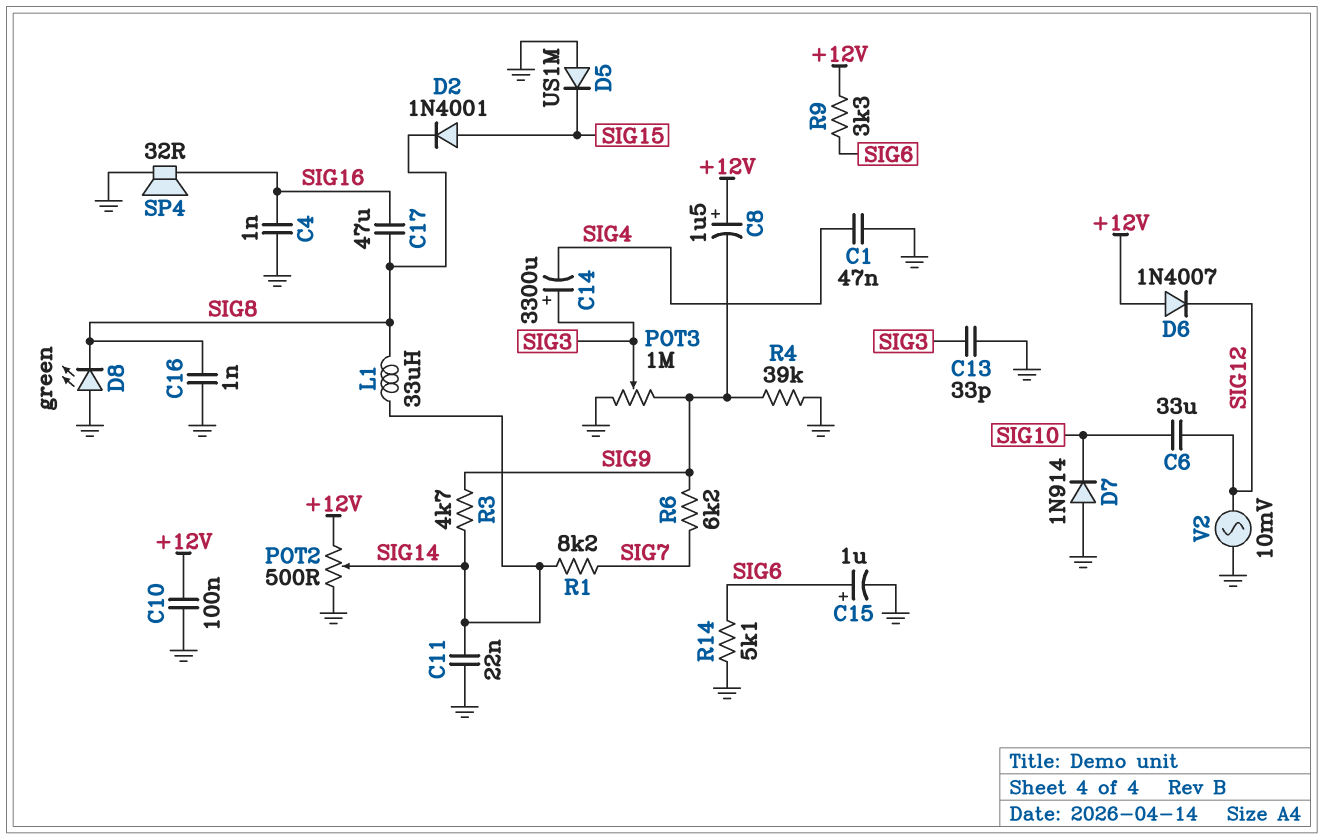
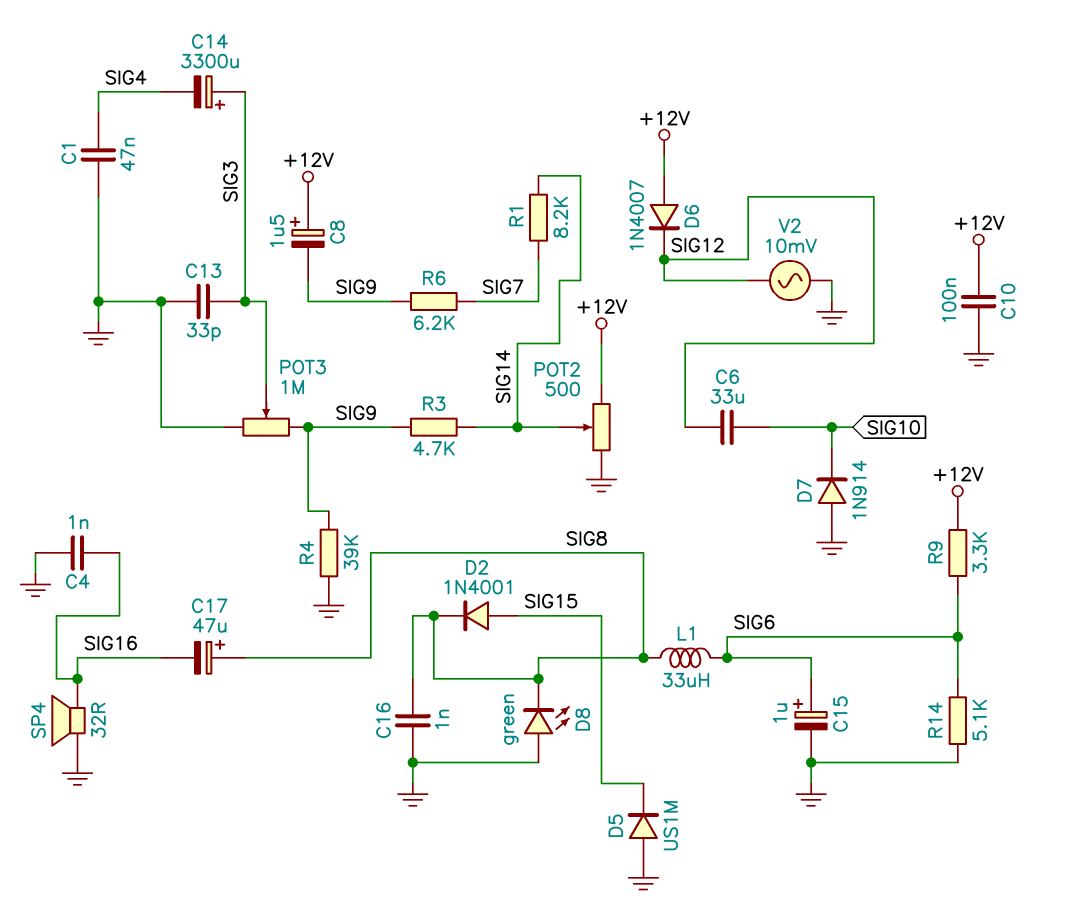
C11: 22nF (GND, SIG14) -> none
C17: 47uF (SIG8, SIG16) -> 47uF (plus SIG8, minus SIG16)
L1: 33uH (SIG8, SIG14) -> 33uH (SIG6, SIG8)

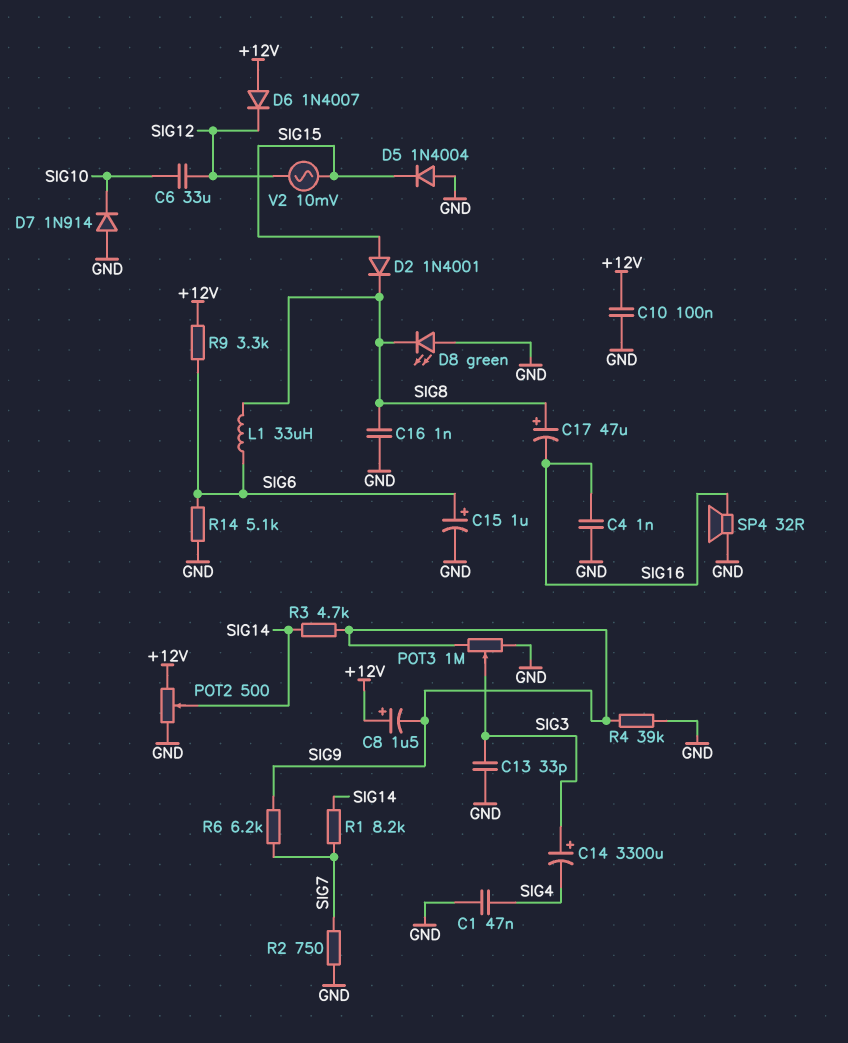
D5: diode US1M (A GND, K SIG15) -> diode 1N4004 (A GND, K SIG15)
R2: none -> 750 (GND, SIG7)
V2: AC 10mV (GND, SIG12) -> AC 10mV (SIG12, SIG15)

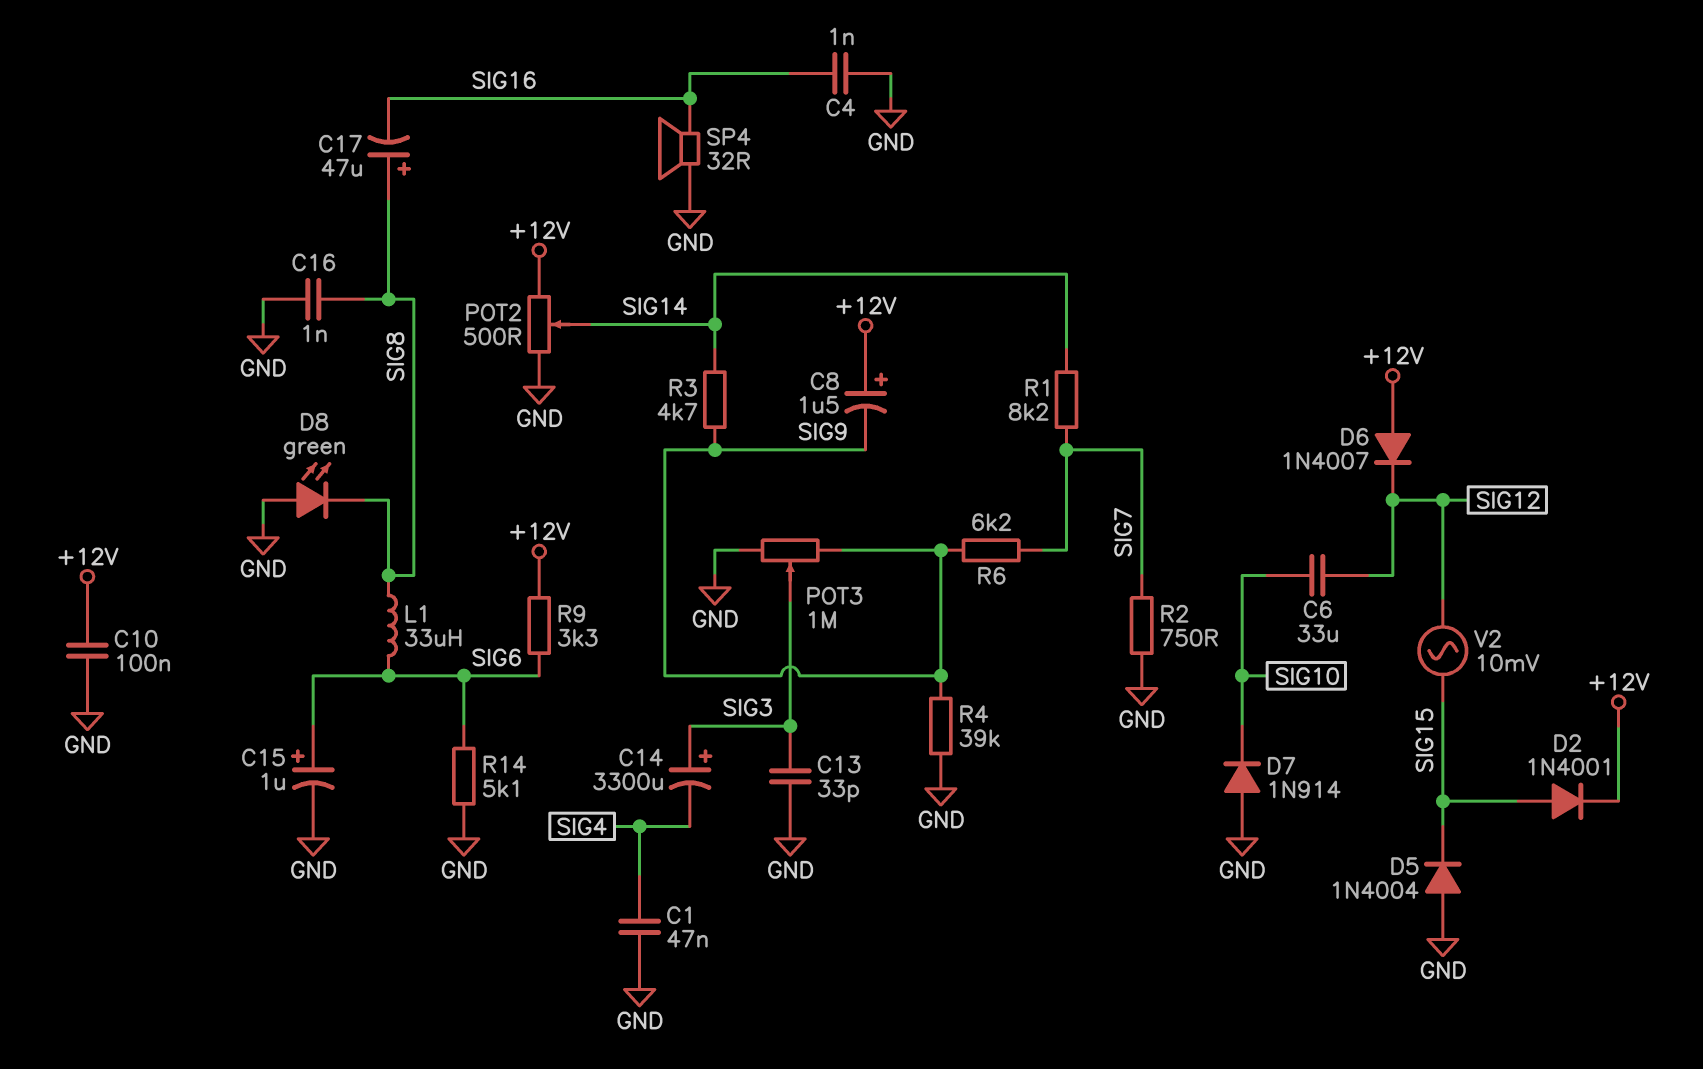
D2: diode 1N4001 (A SIG15, K SIG8) -> diode 1N4001 (A SIG15, K +12V)

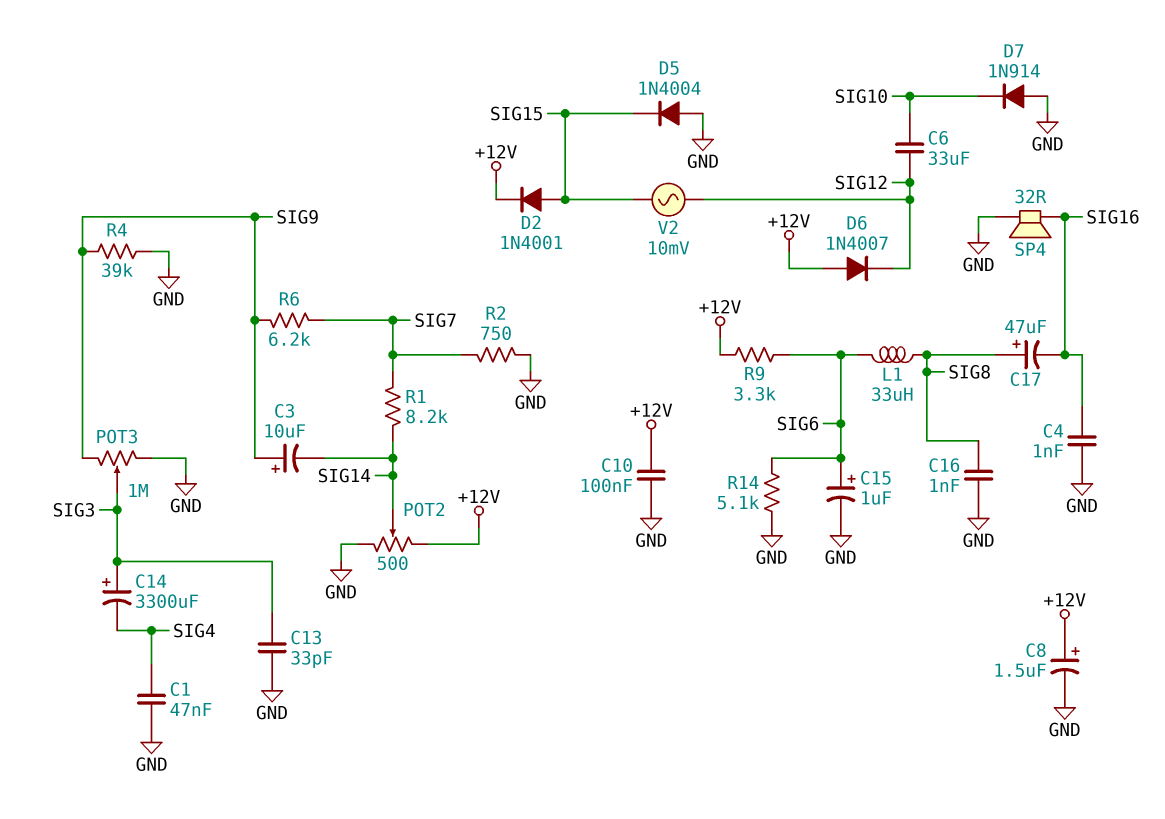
C3: none -> 10uF (plus SIG9, minus SIG14)
C8: 1.5uF (plus +12V, minus SIG9) -> 1.5uF (plus +12V, minus GND)
D8: LED green (A GND, K SIG8) -> none
R3: 4.7k (SIG9, SIG14) -> none

